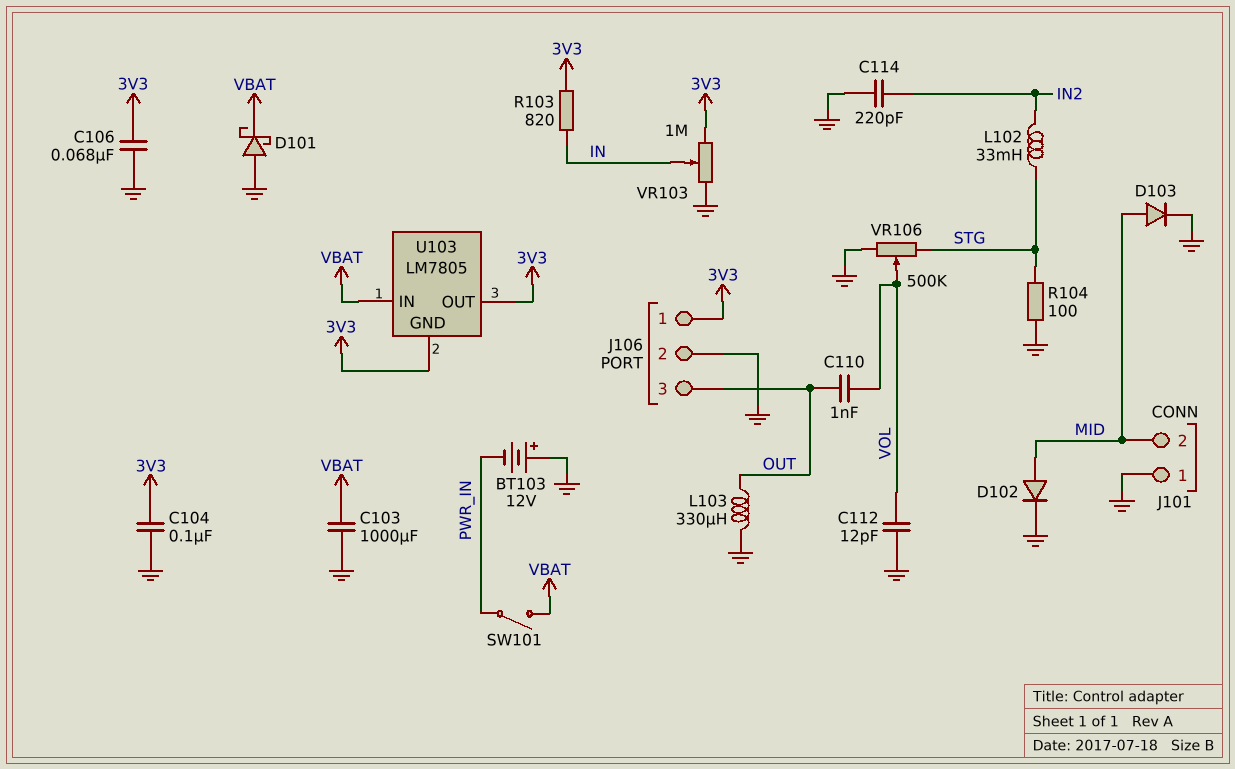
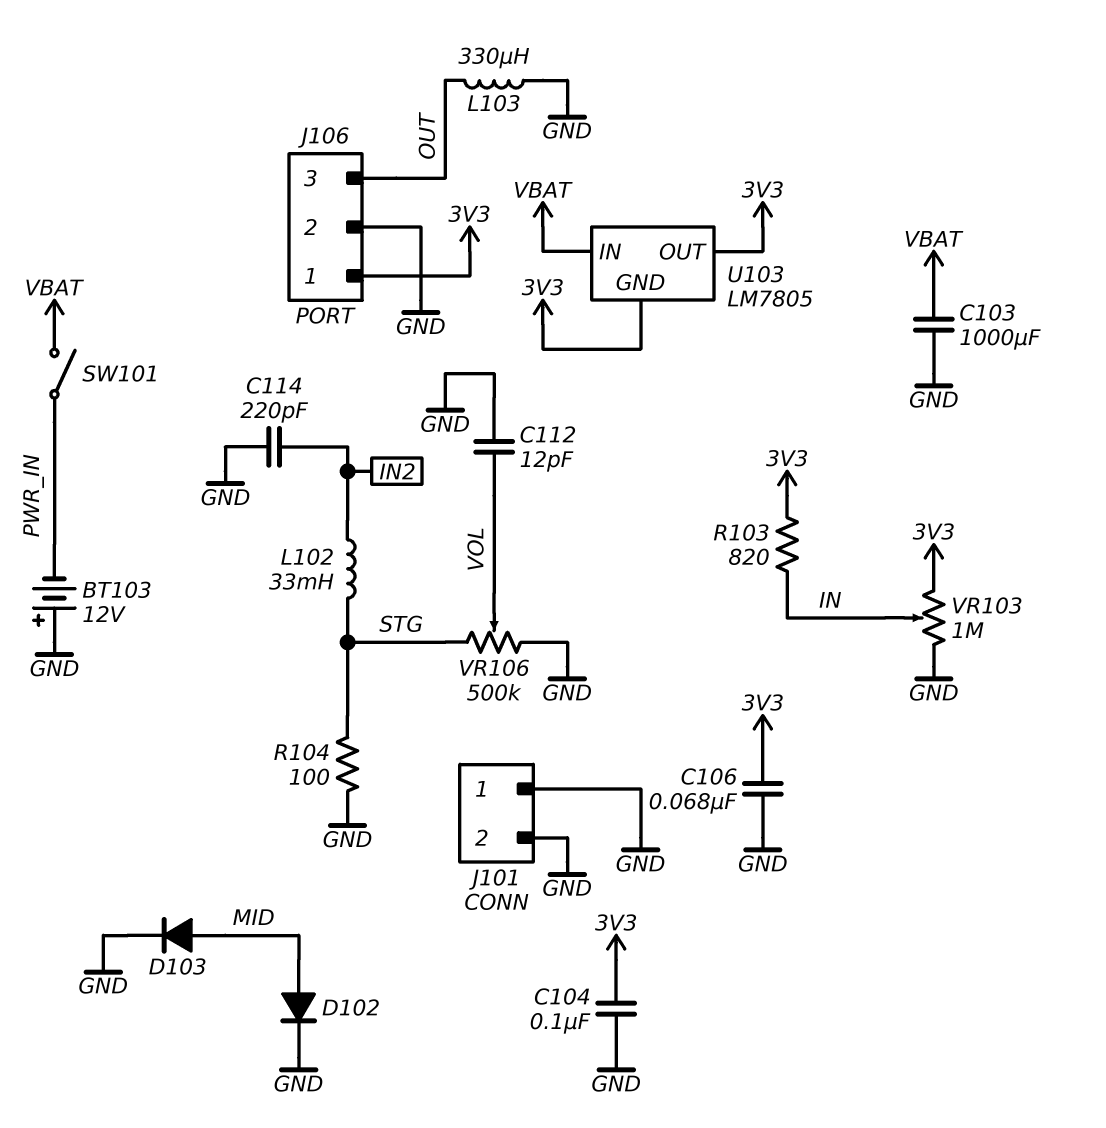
C110: 1nF (OUT, VOL) -> none
D101: schottky (A GND, K VBAT) -> none
J101 pin 2: MID -> GND

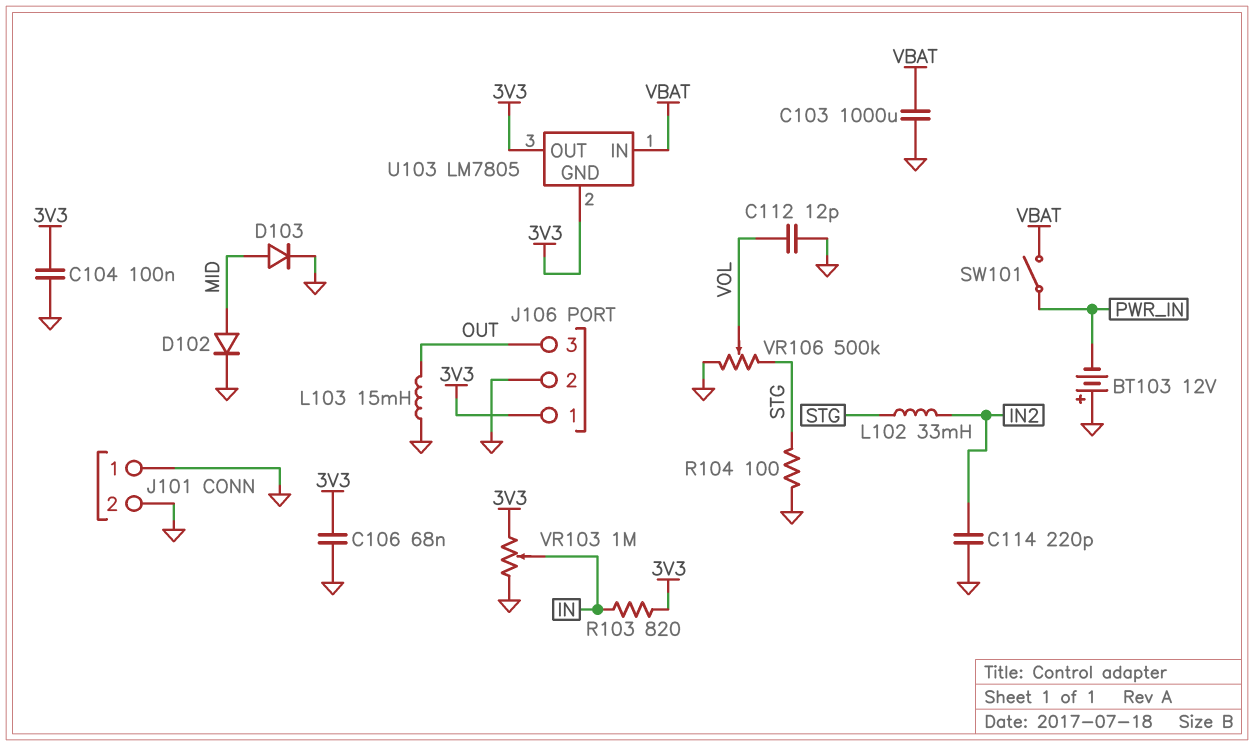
L103: 330uH (GND, OUT) -> 15mH (GND, OUT)

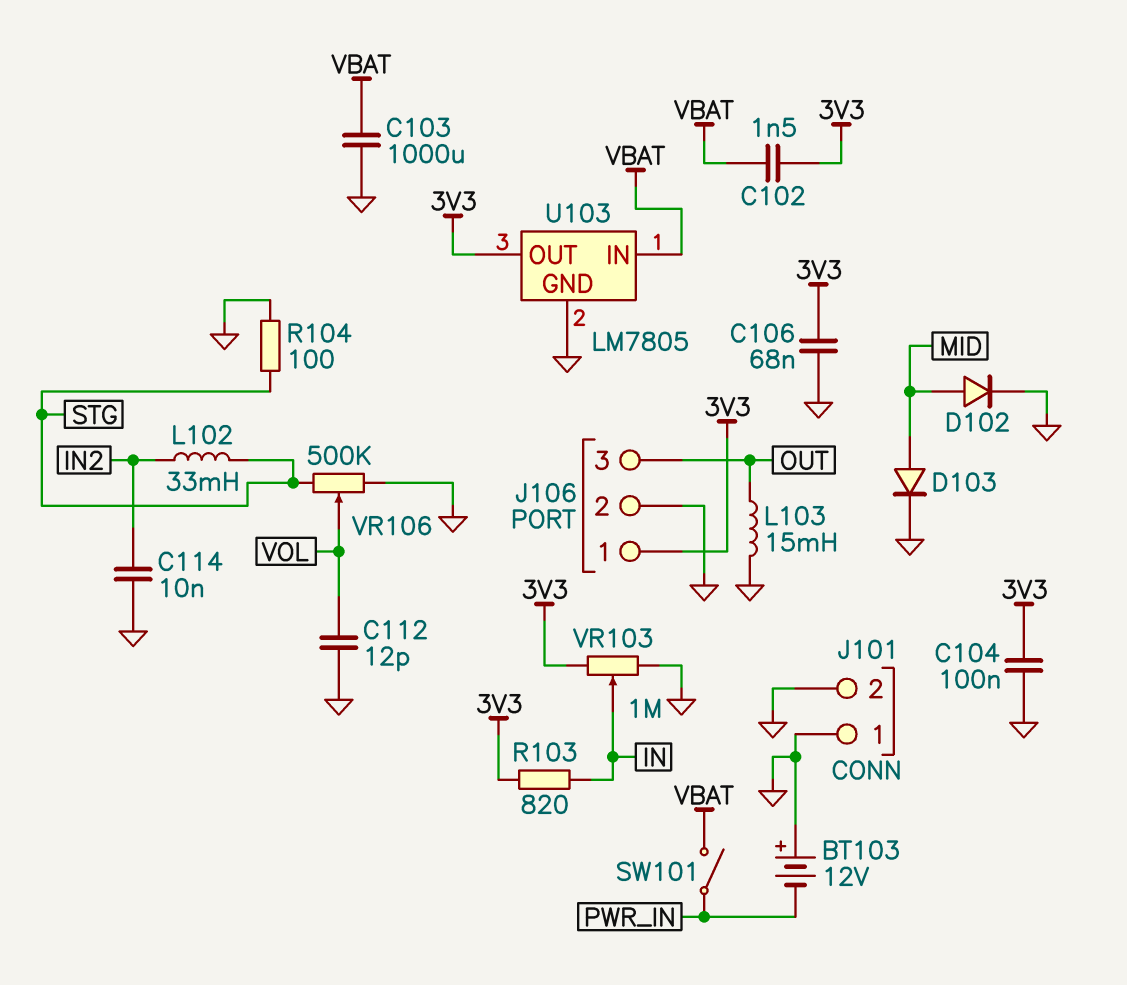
C102: none -> 1.5nF (3V3, VBAT)
C114: 220pF (GND, IN2) -> 10nF (GND, IN2)
U103 pin GND: 3V3 -> GND

